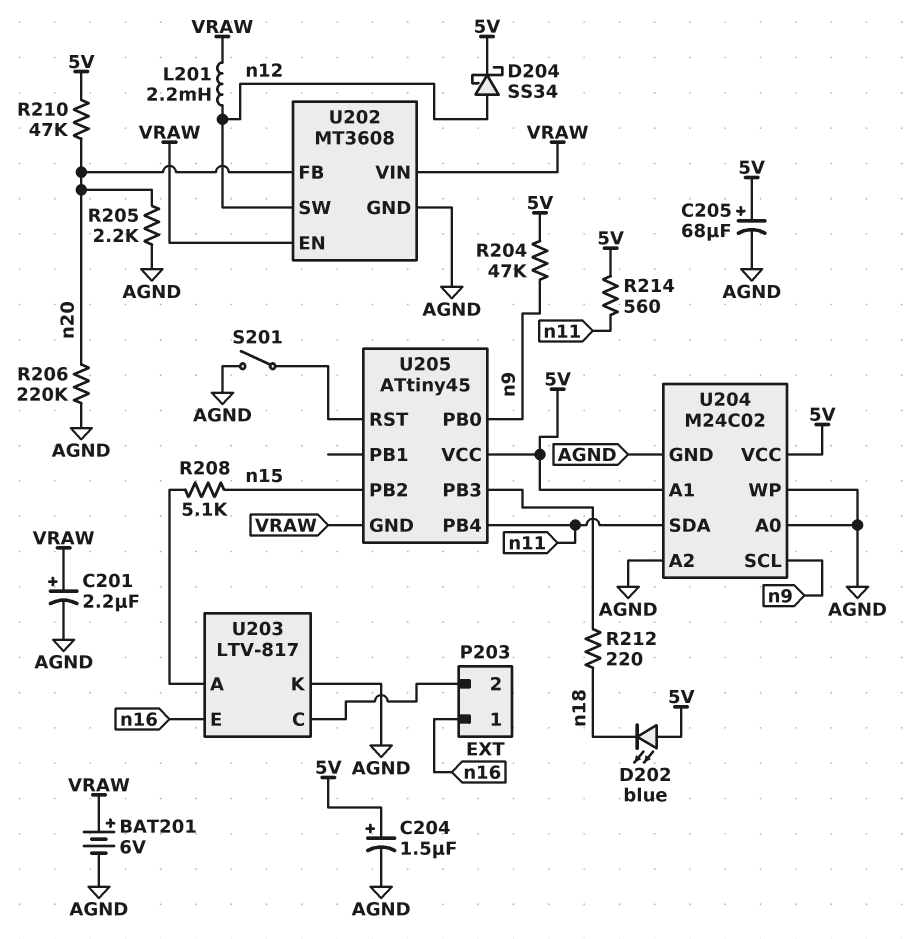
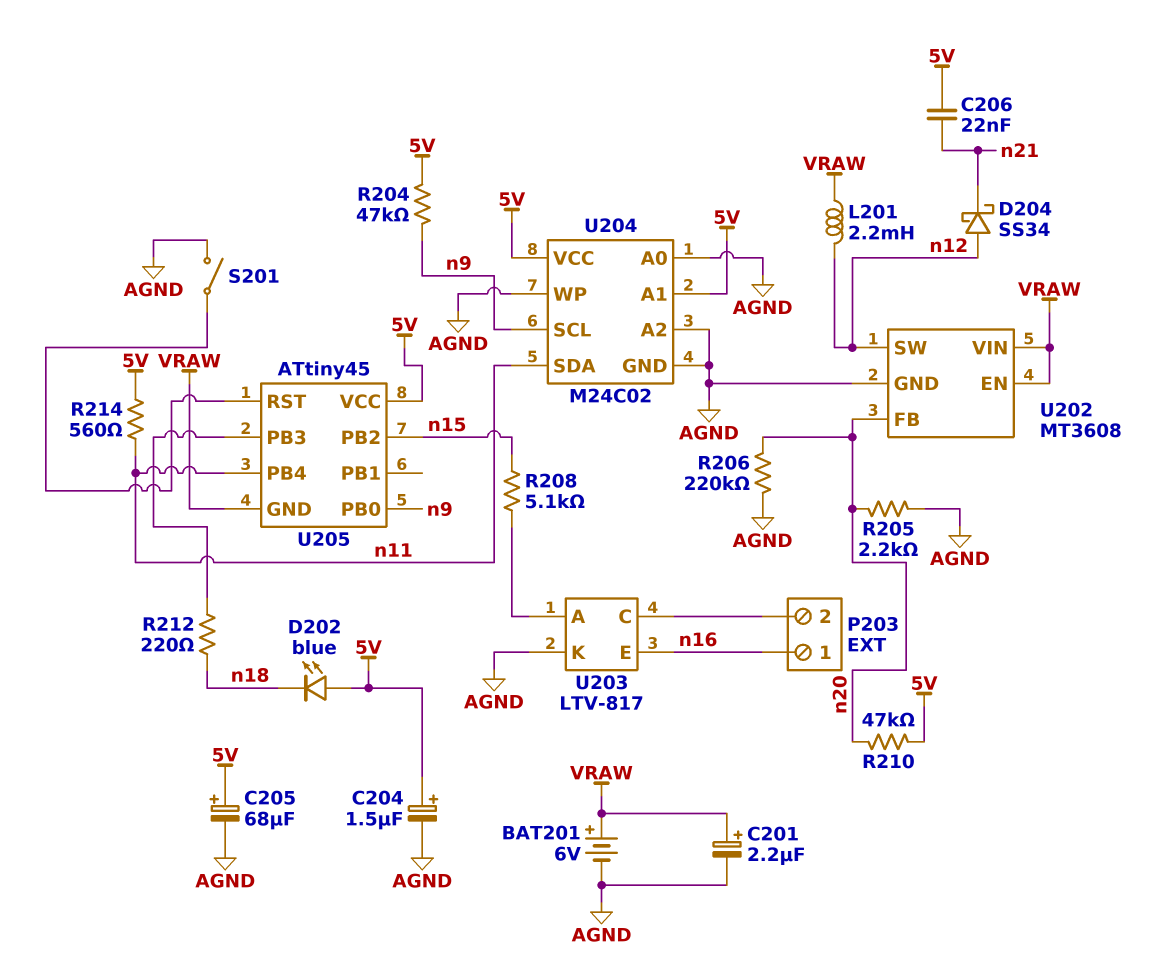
C206: none -> 22nF (5V, n21)
D204: schottky SS34 (A n12, K 5V) -> schottky SS34 (A n12, K n21)

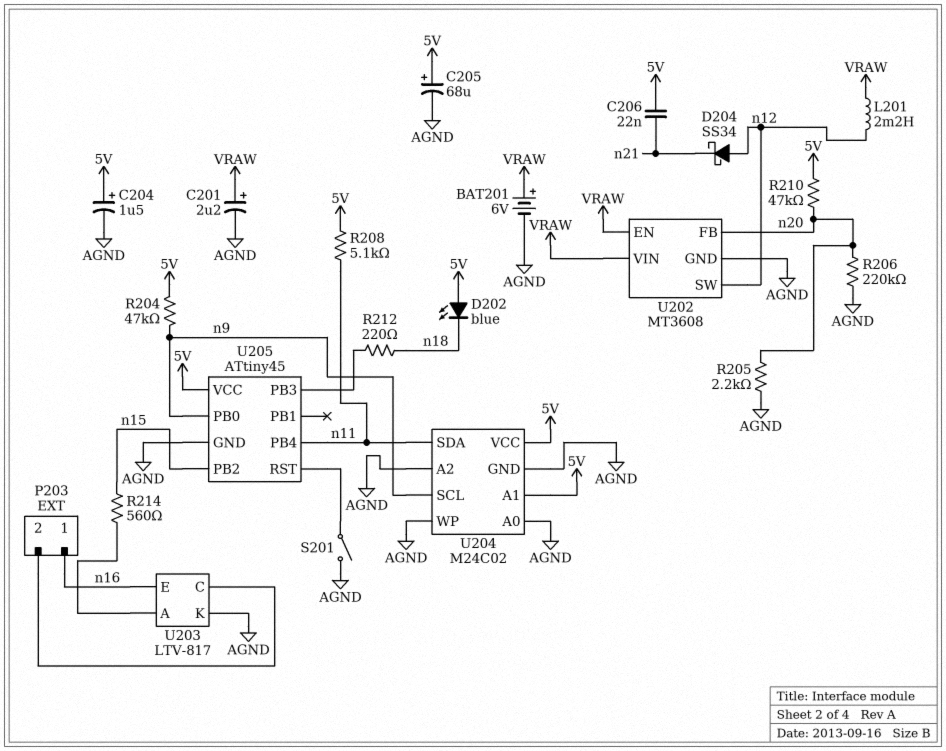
R208: 5.1k (U203/A, n15) -> 5.1k (5V, n11)
R214: 560 (5V, n11) -> 560 (U203/A, n15)
U205 pin GND: VRAW -> AGND

